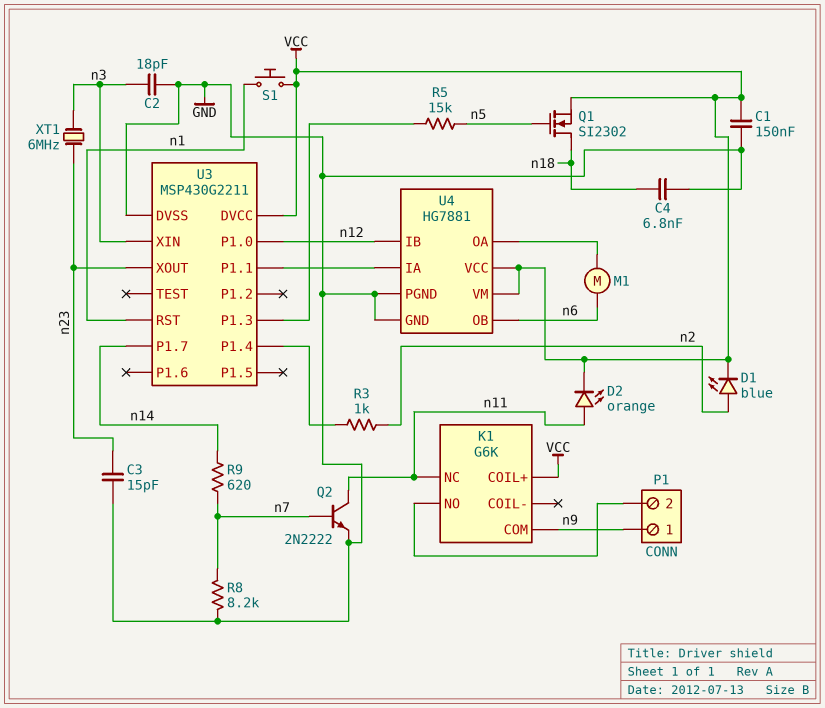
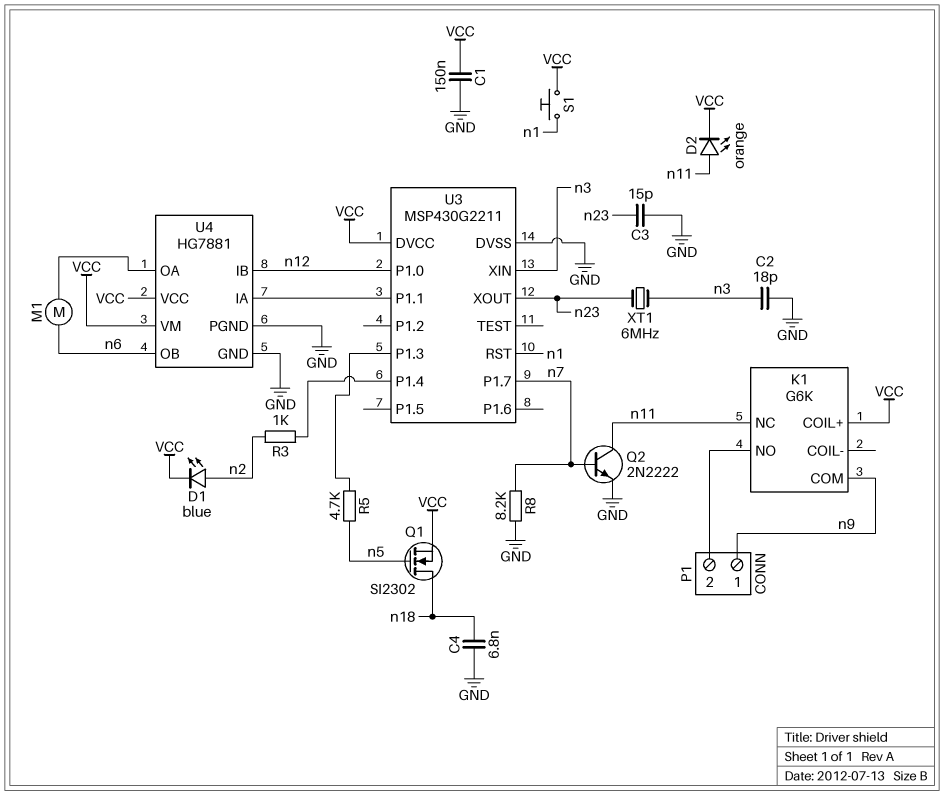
R5: 15k (U3/P1.3, n5) -> 4.7k (U3/P1.3, n5)
R9: 620 (n7, n14) -> none
U3 pin P1.7: n14 -> n7

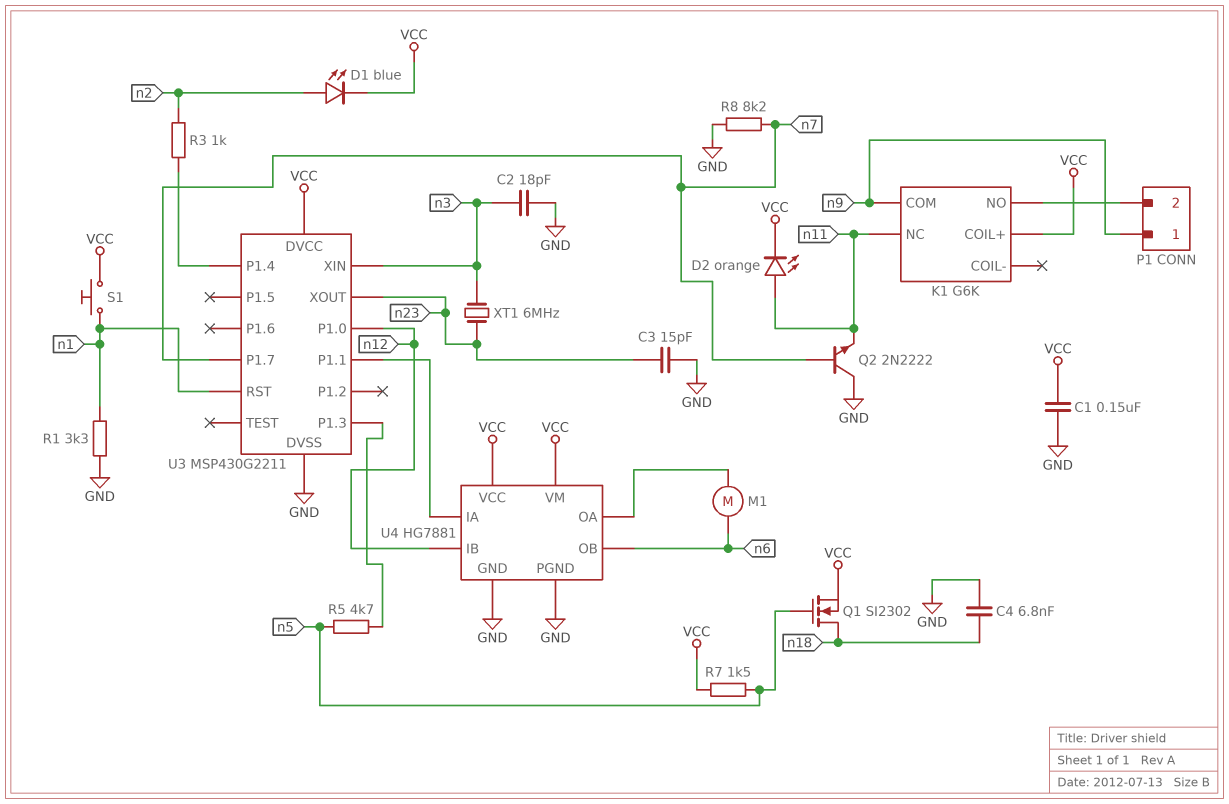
Q2: NPN 2N2222 (B n7, C n11, E GND) -> NPN 2N2222 (B n7, C GND, E n11)
R1: none -> 3.3k (GND, n1)
R7: none -> 1.5k (VCC, n5)

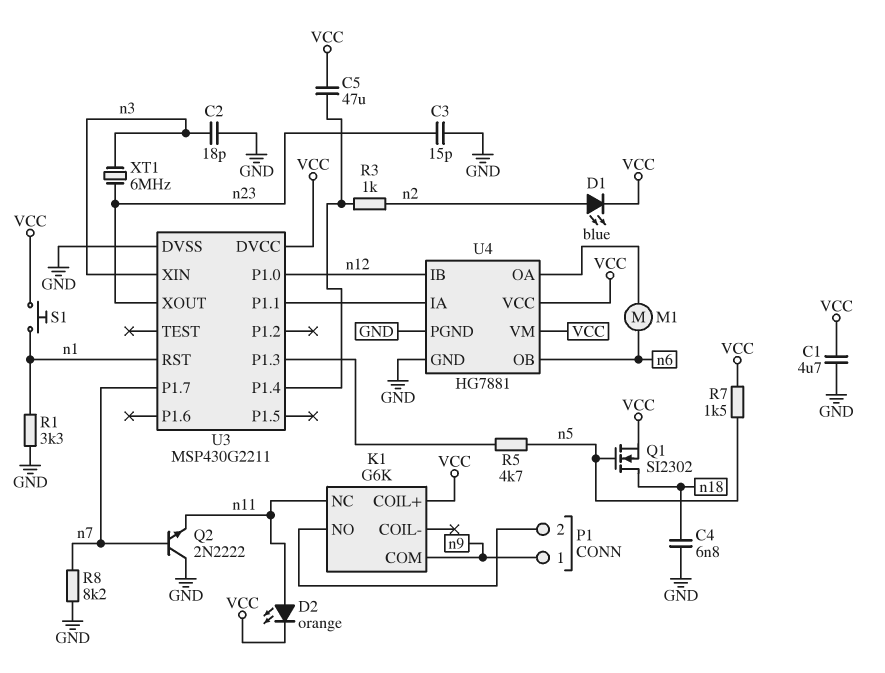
C1: 150nF (GND, VCC) -> 4.7uF (GND, VCC)
C5: none -> 47uF (U3/P1.4, VCC)

